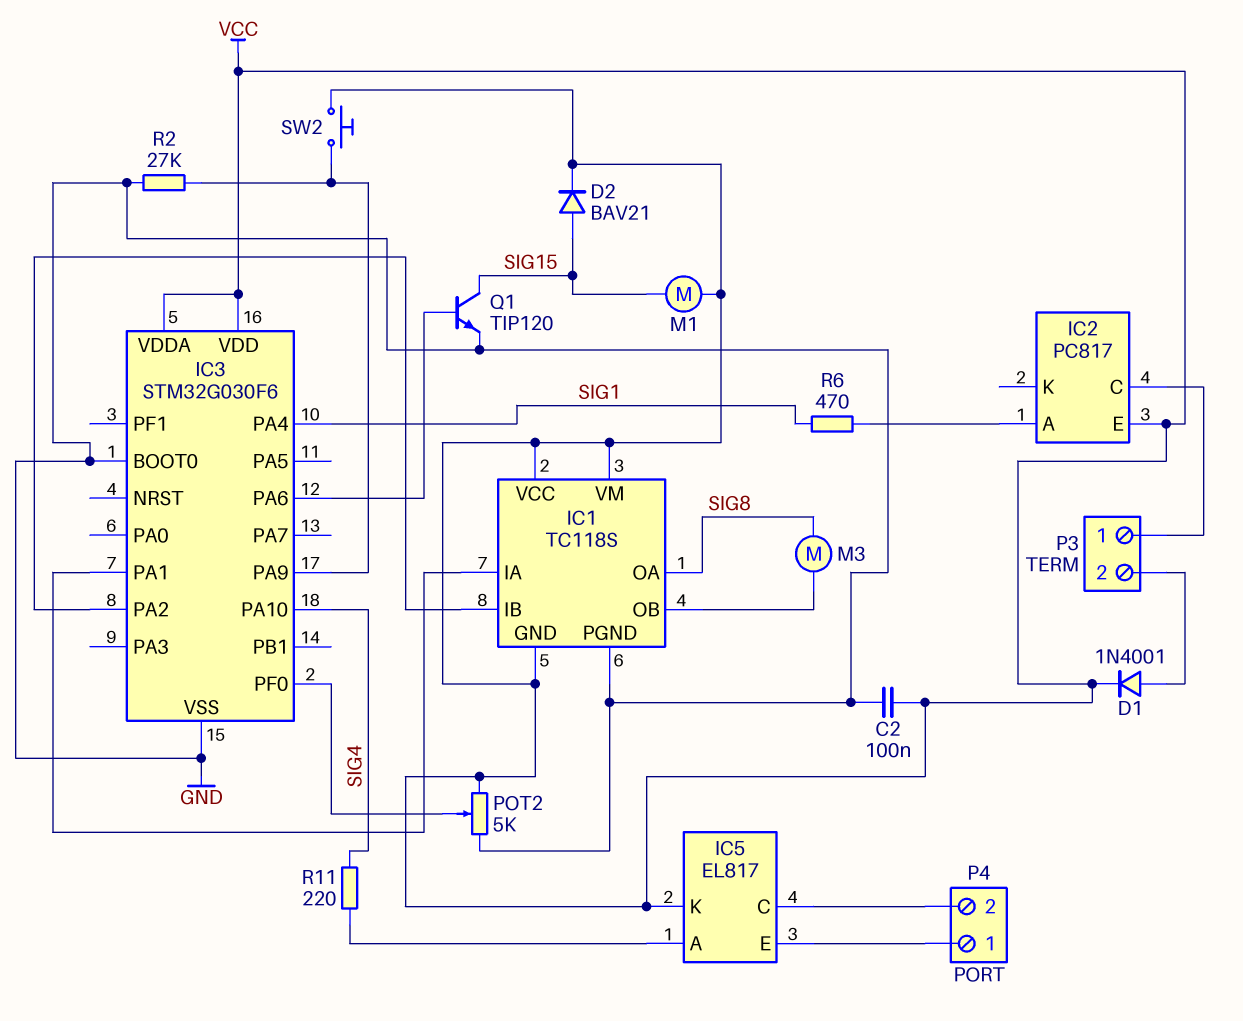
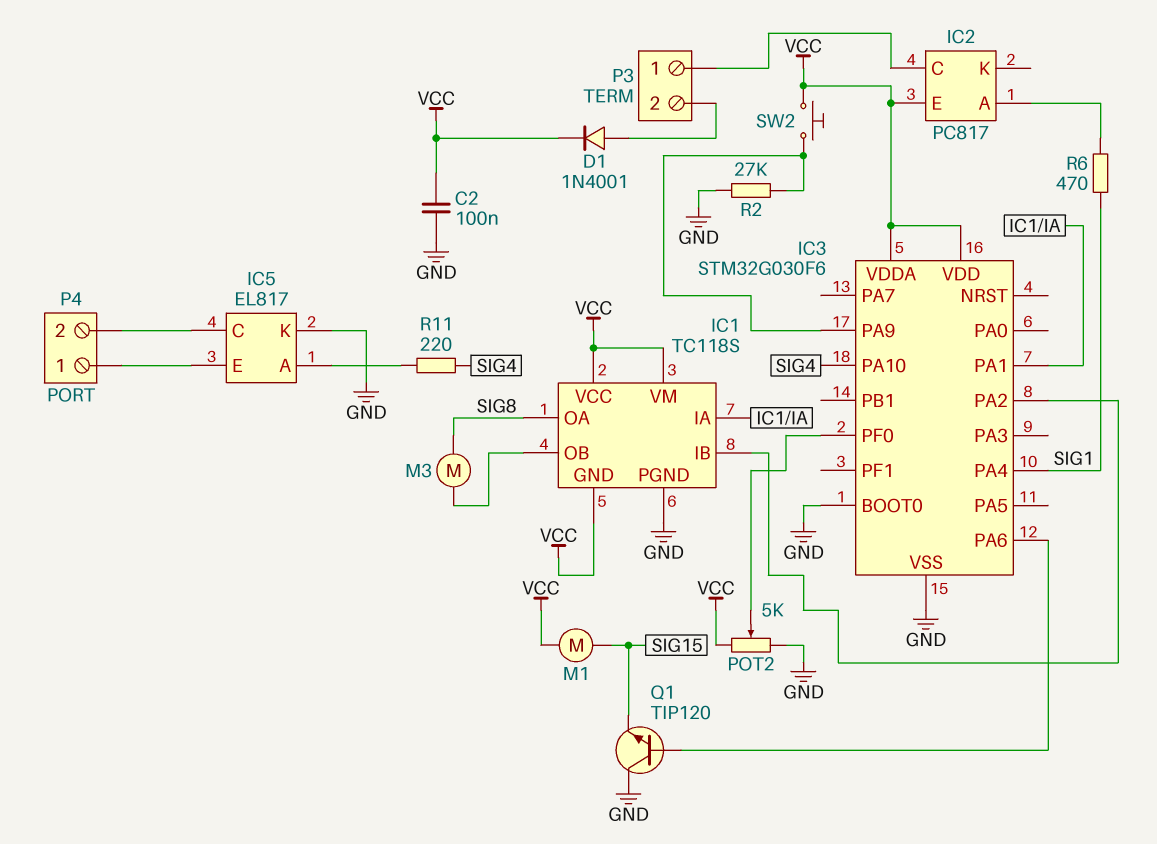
D2: diode BAV21 (A SIG15, K VCC) -> none
IC5 pin K: VCC -> GND
Q1: NPN TIP120 (B IC3/PA6, C SIG15, E GND) -> NPN TIP120 (B IC3/PA6, C GND, E SIG15)

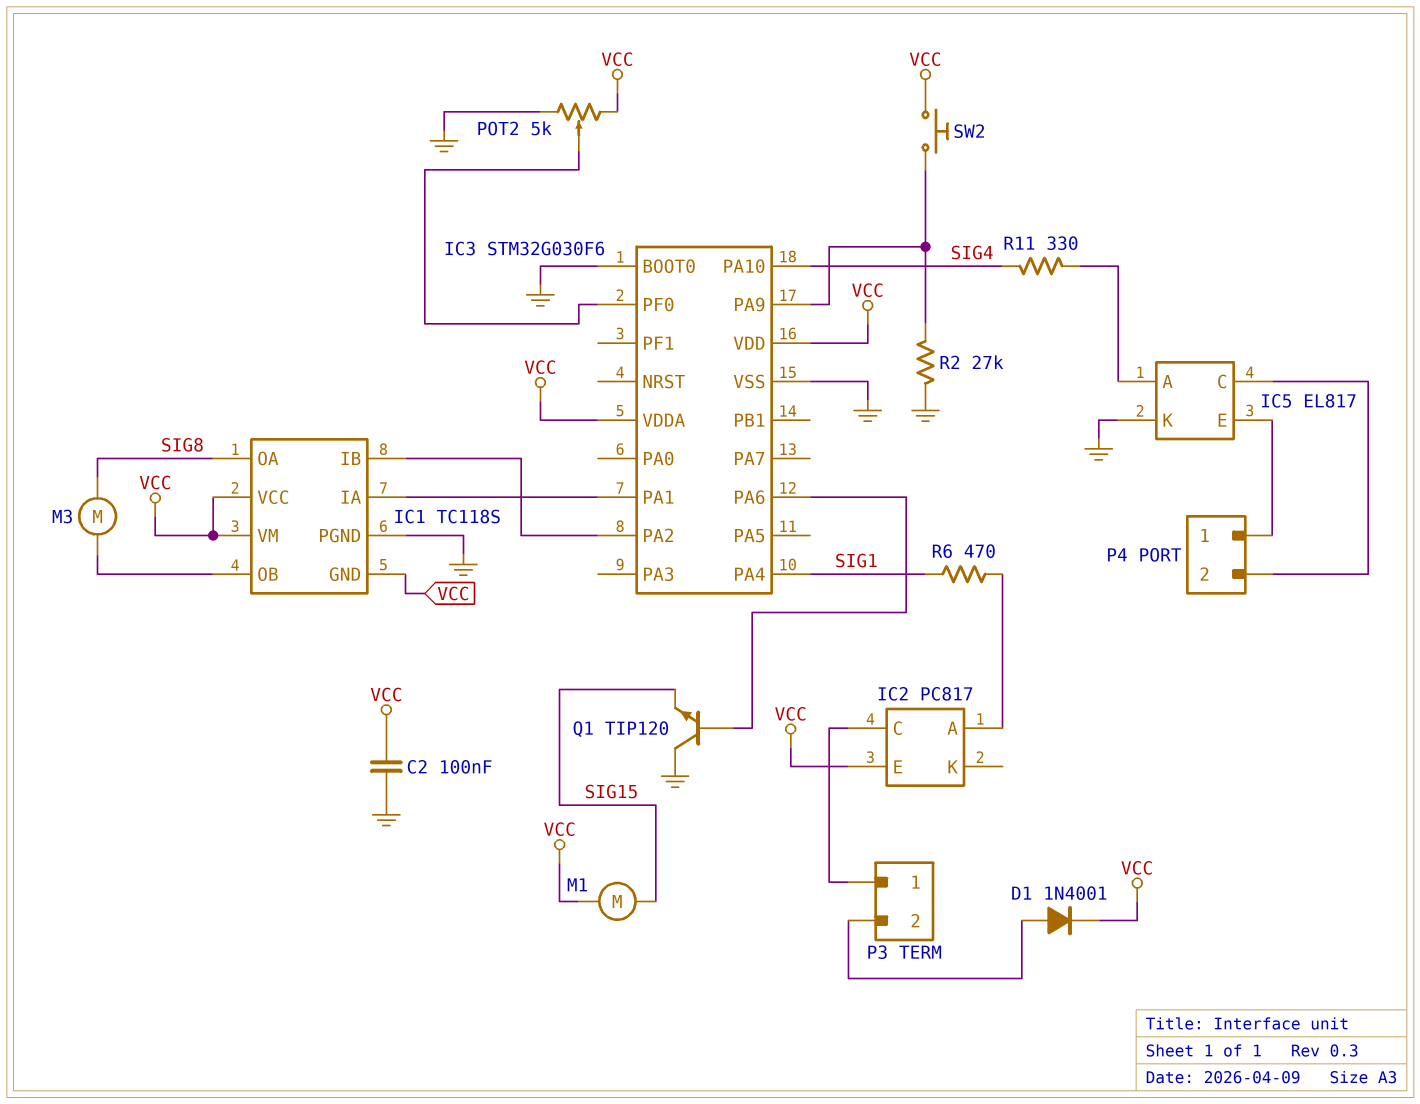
R11: 220 (IC5/A, SIG4) -> 330 (IC5/A, SIG4)

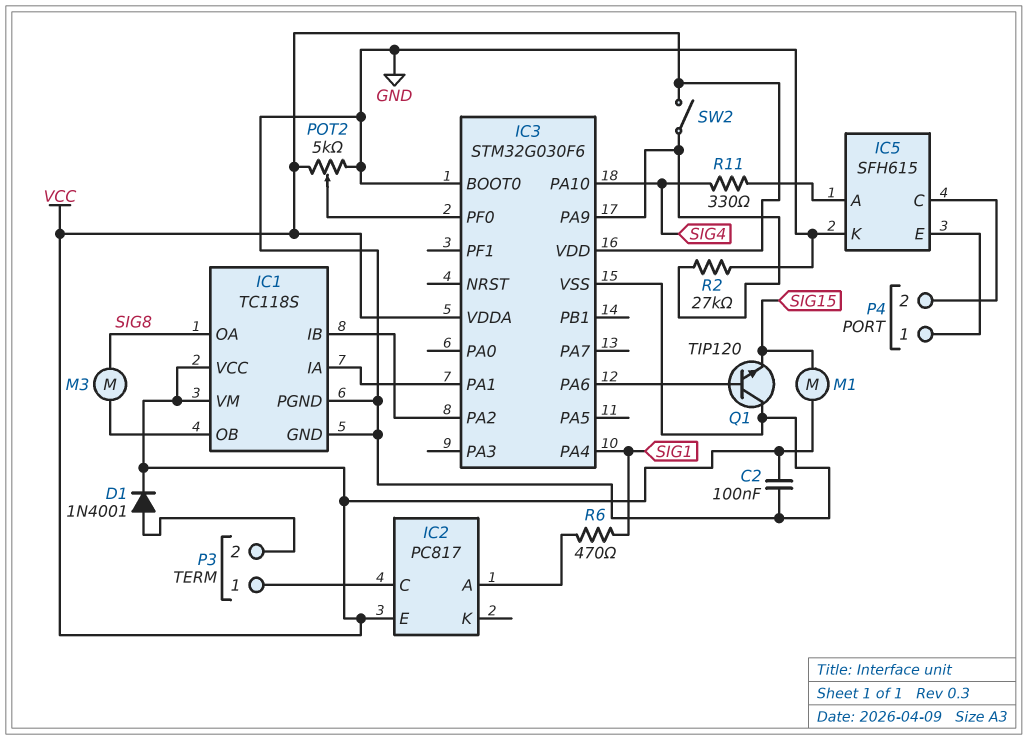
IC1 pin GND: VCC -> GND
IC5: EL817 -> SFH615
SW2: button (IC3/PA9, VCC) -> switch (IC3/PA9, VCC)

